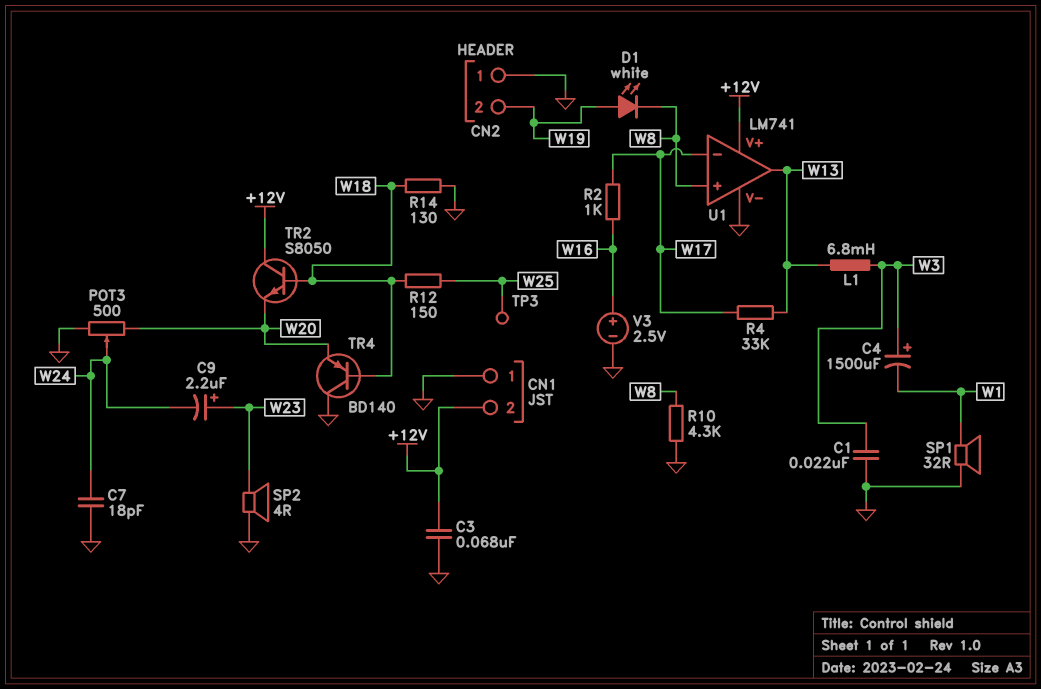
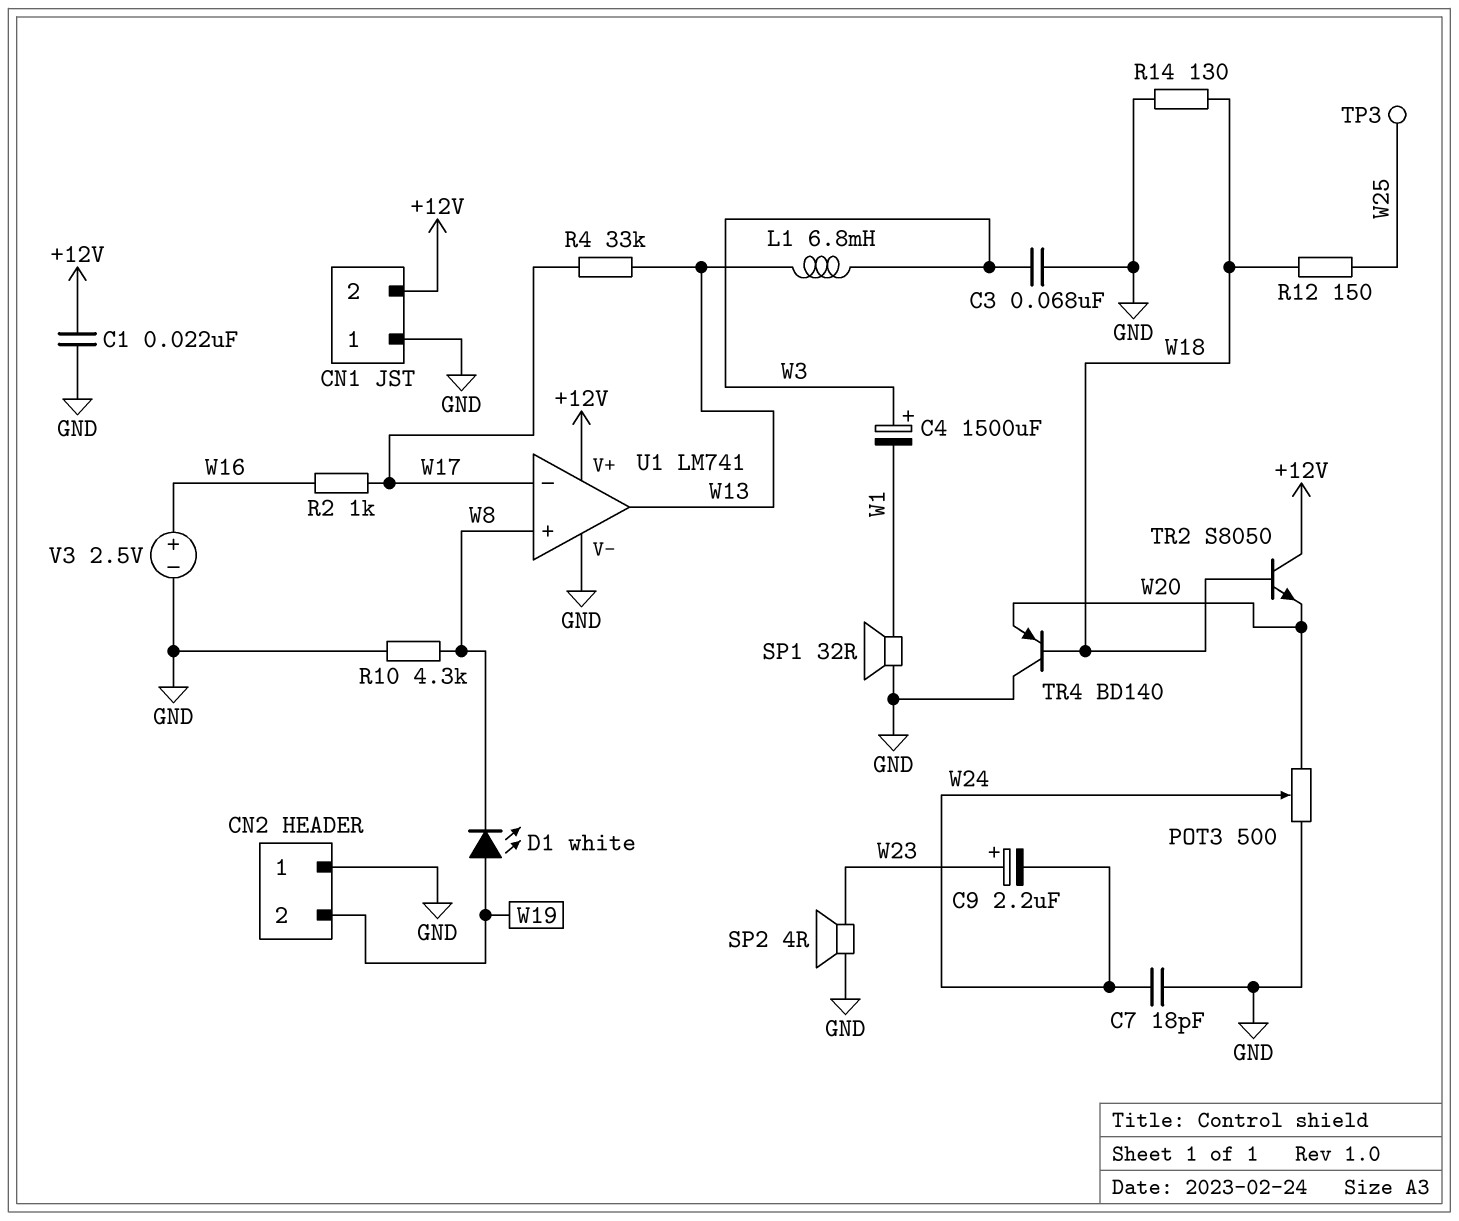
C1: 22nF (GND, W3) -> 22nF (+12V, GND)
C3: 68nF (+12V, GND) -> 68nF (GND, W3)

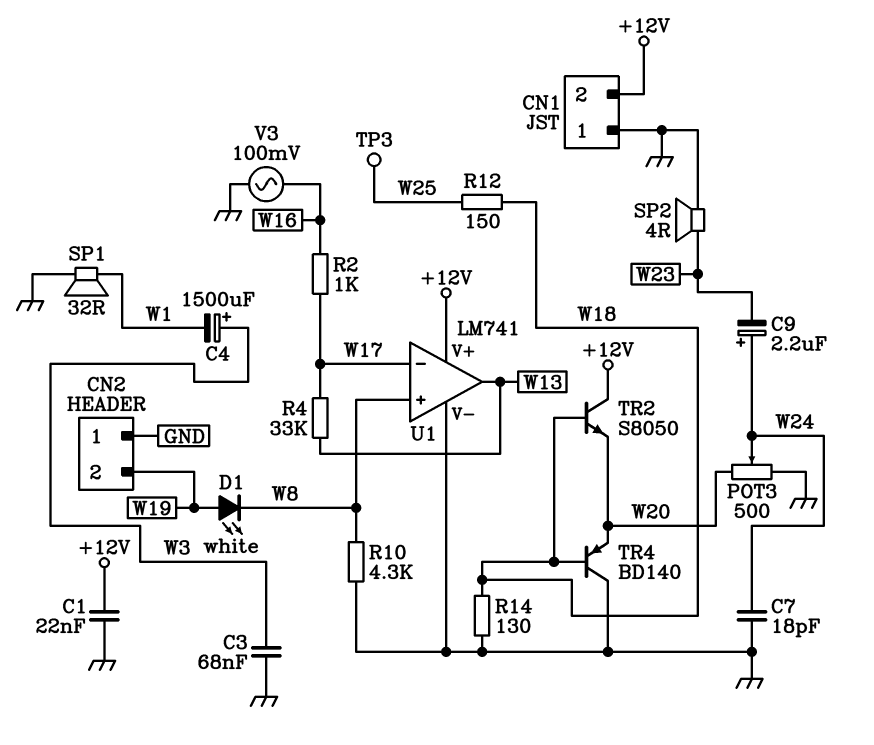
C9: 2.2uF (plus W23, minus W24) -> 2.2uF (plus W24, minus W23)
L1: 6.8mH (W3, W13) -> none
V3: 2.5V (plus W16, minus GND) -> AC 100mV (GND, W16)

